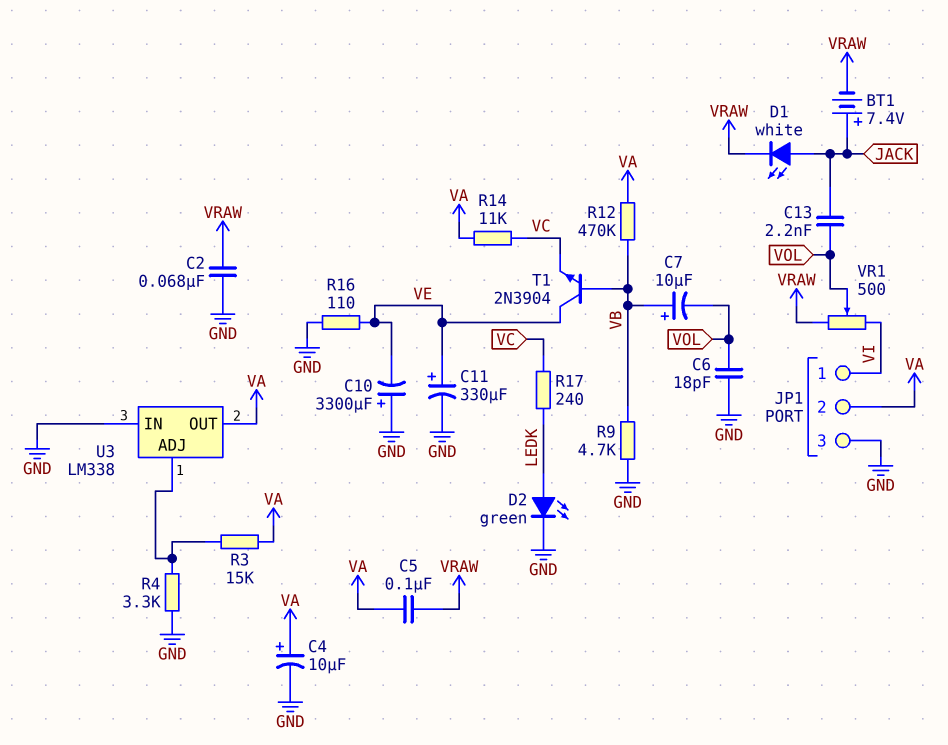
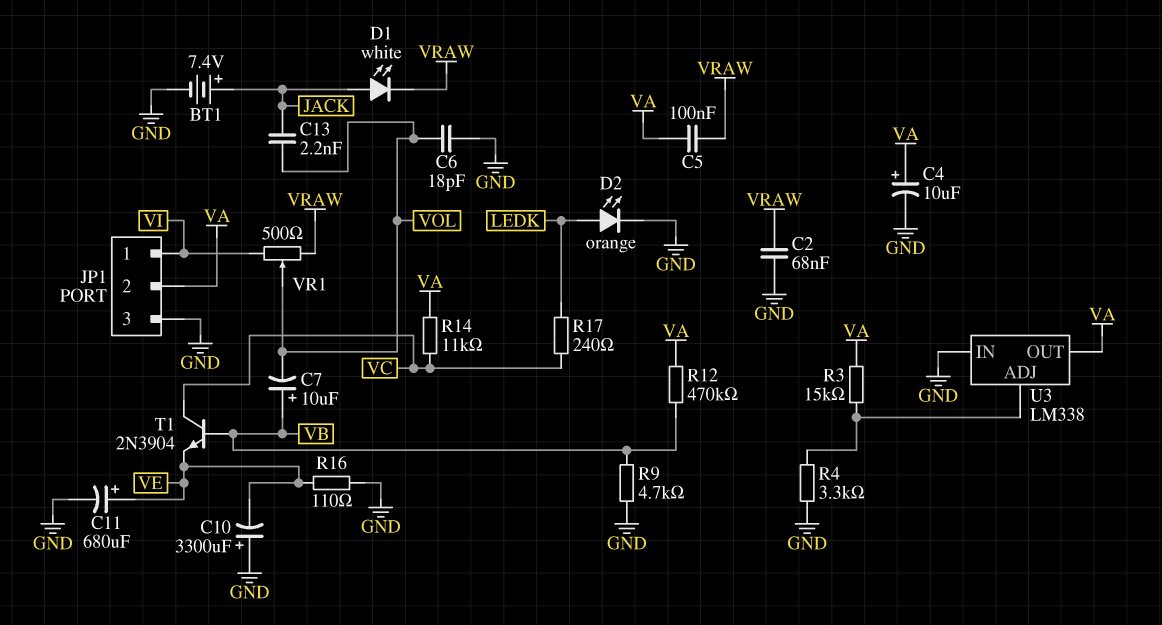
BT1: 7.4V (plus JACK, minus VRAW) -> 7.4V (plus JACK, minus GND)
C11: 330uF (plus VE, minus GND) -> 680uF (plus VE, minus GND)
D2: LED green (A LEDK, K GND) -> LED orange (A LEDK, K GND)
T1: NPN 2N3904 (B VB, C VE, E VC) -> NPN 2N3904 (B VB, C VC, E VE)

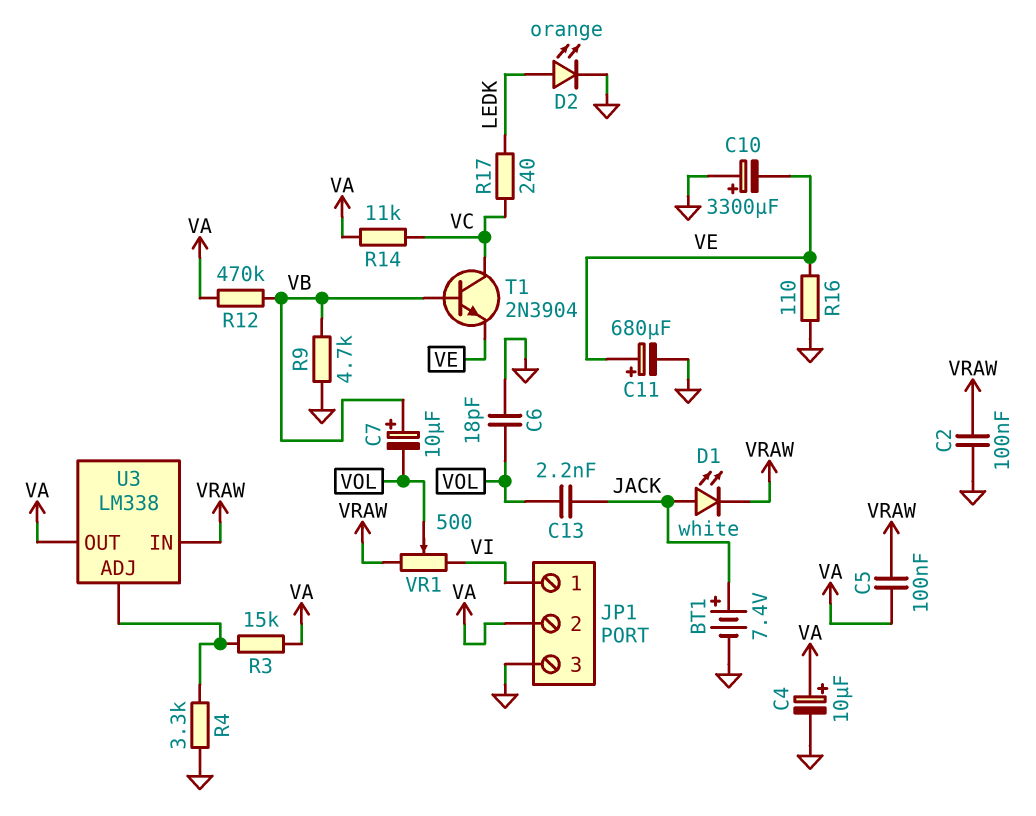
C2: 68nF (GND, VRAW) -> 100nF (GND, VRAW)
U3 pin IN: GND -> VRAW

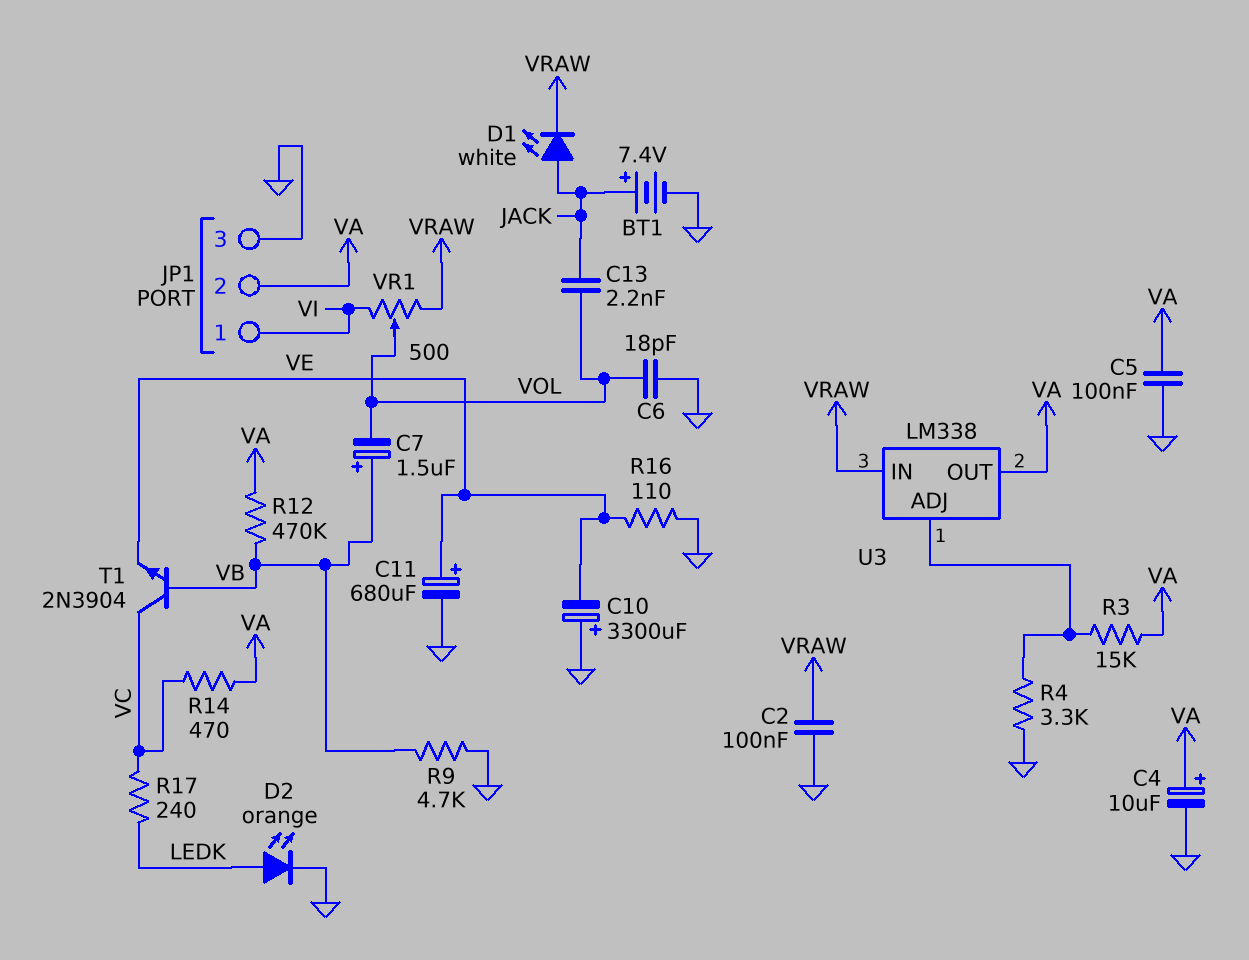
C5: 100nF (VA, VRAW) -> 100nF (GND, VA)
C7: 10uF (plus VB, minus VOL) -> 1.5uF (plus VB, minus VOL)
R14: 11k (VA, VC) -> 470 (VA, VC)

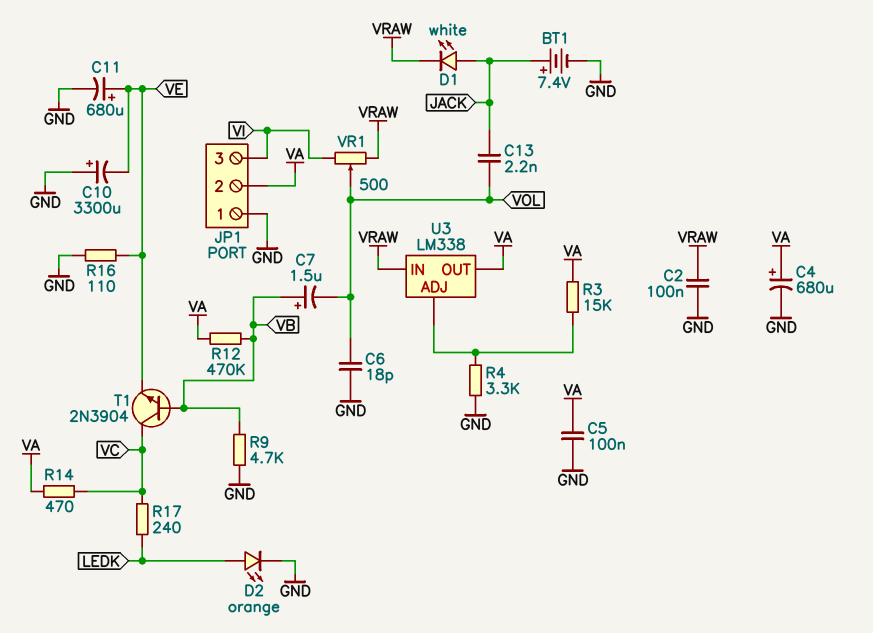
C4: 10uF (plus VA, minus GND) -> 680uF (plus VA, minus GND)
JP1 pin 1: VI -> GND
JP1 pin 3: GND -> VI

